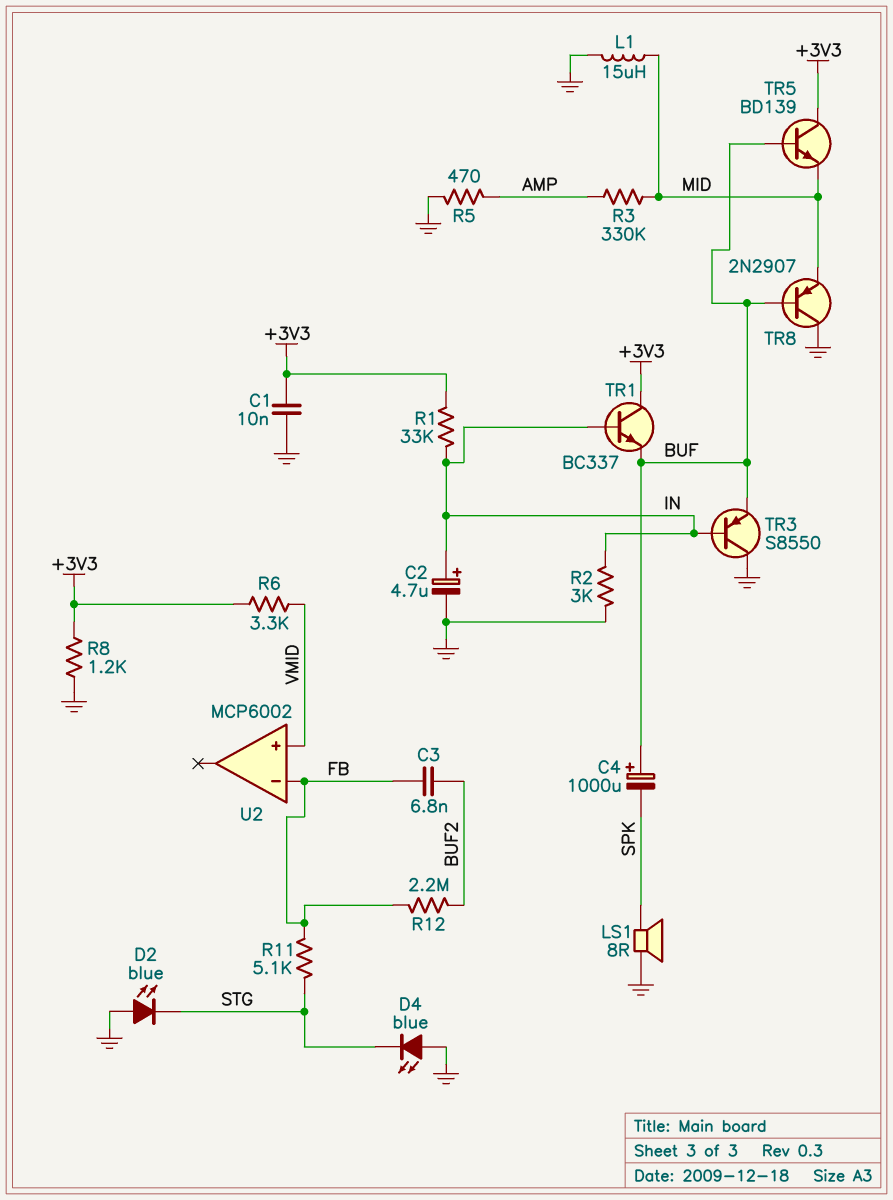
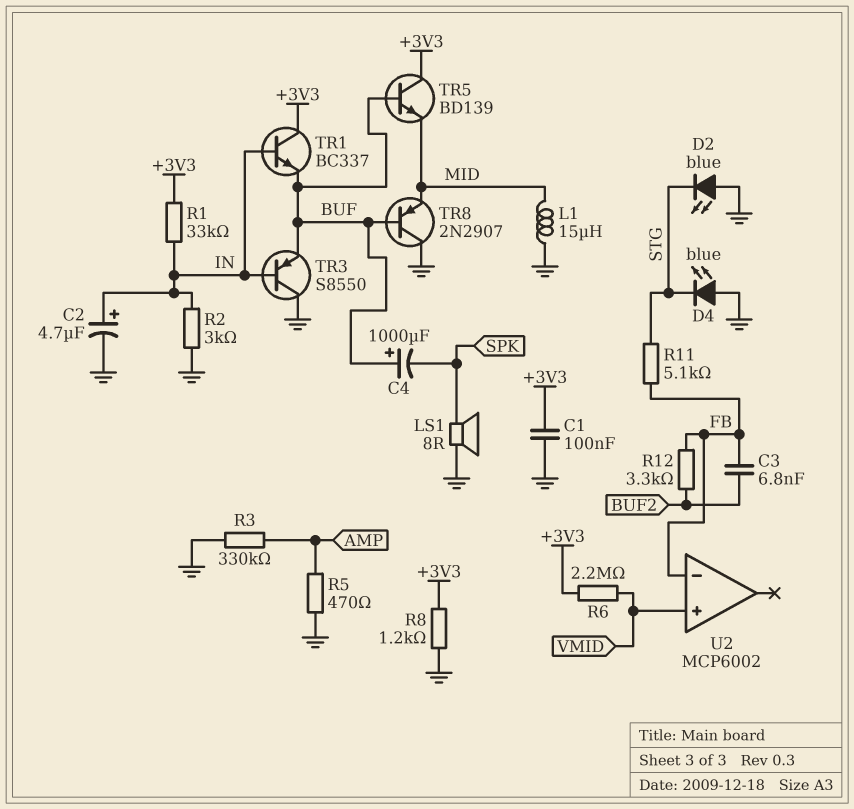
C1: 10nF (+3V3, GND) -> 100nF (+3V3, GND)
R3: 330k (AMP, MID) -> 330k (AMP, GND)
R6: 3.3k (+3V3, VMID) -> 2.2M (+3V3, VMID)
R12: 2.2M (BUF2, FB) -> 3.3k (BUF2, FB)

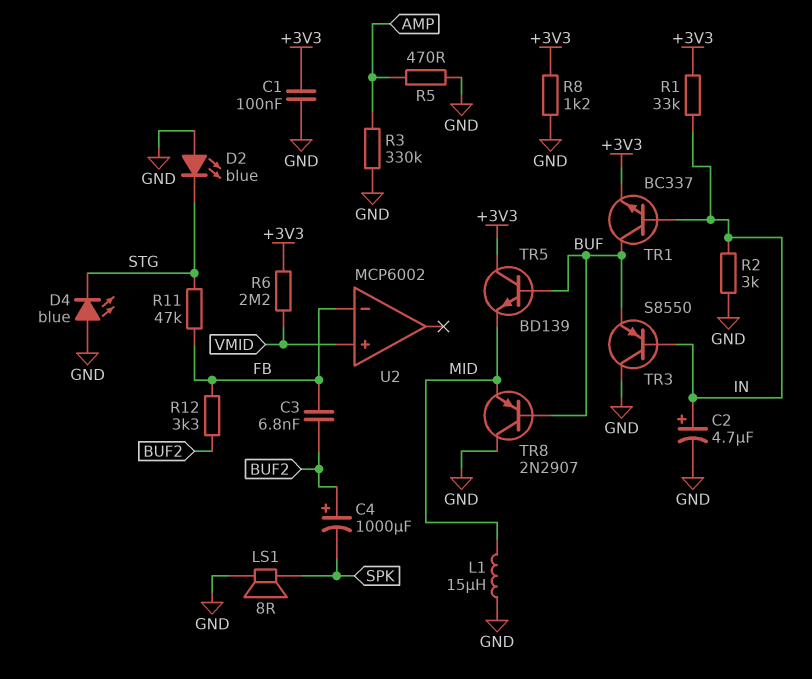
C4: 1000uF (plus BUF, minus SPK) -> 1000uF (plus BUF2, minus SPK)
R11: 5.1k (FB, STG) -> 47k (FB, STG)
TR1: NPN BC337 (B IN, C +3V3, E BUF) -> NPN BC337 (B IN, C BUF, E +3V3)

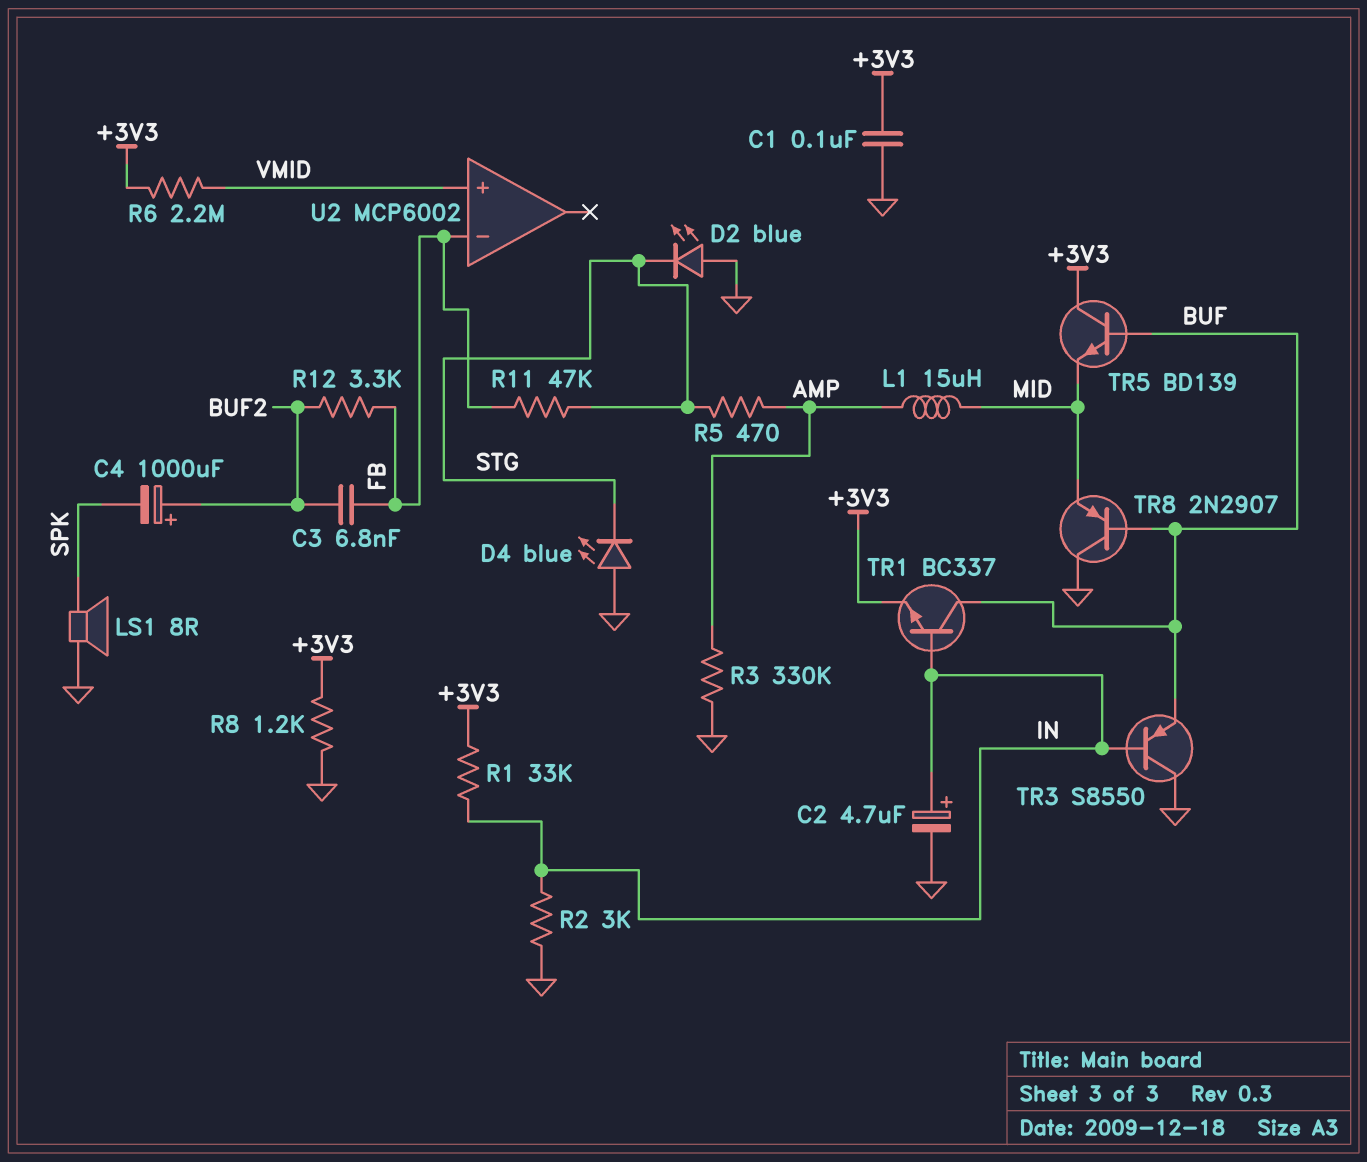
L1: 15uH (GND, MID) -> 15uH (AMP, MID)
R5: 470 (AMP, GND) -> 470 (AMP, STG)

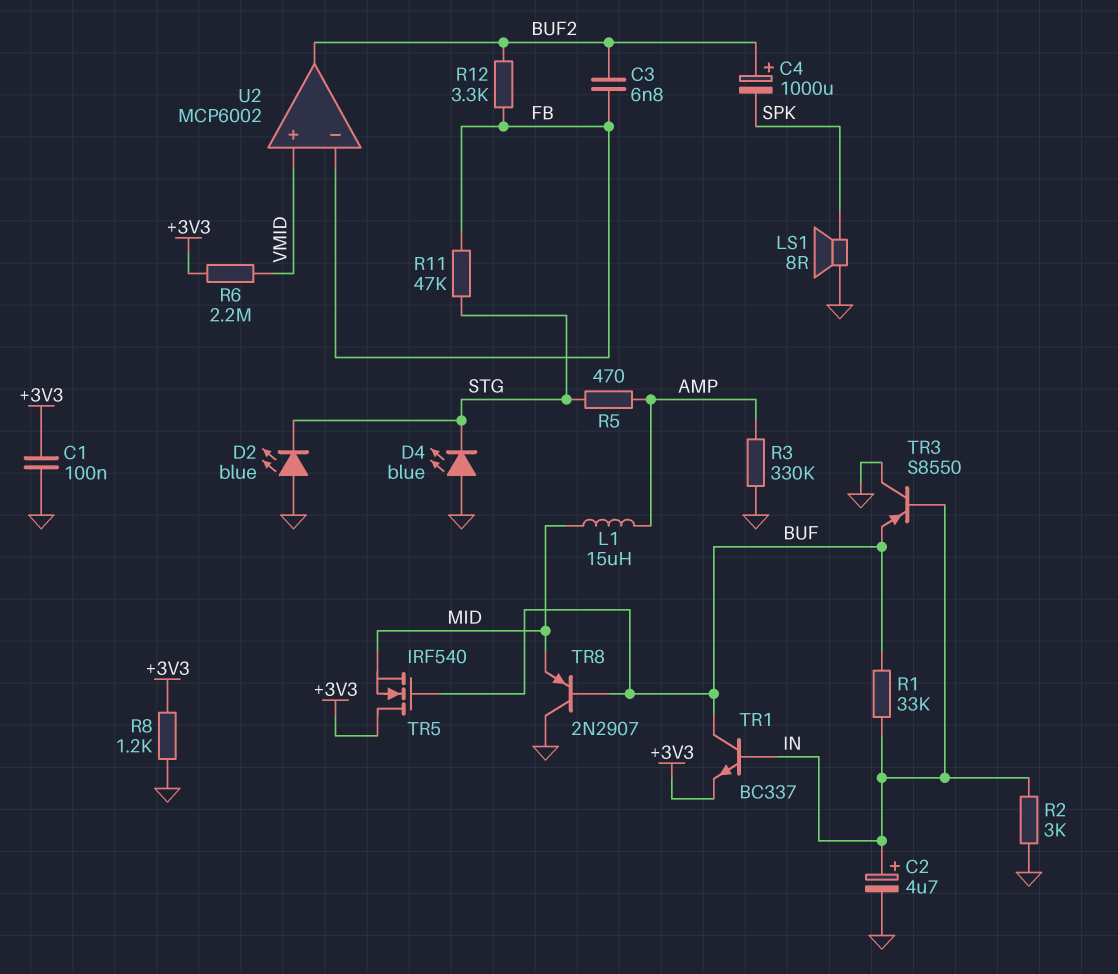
R1: 33k (+3V3, IN) -> 33k (BUF, IN)
TR5: NPN BD139 (B BUF, C +3V3, E MID) -> NMOS IRF540 (G BUF, D +3V3, S MID)
U2 pin out: none -> BUF2

